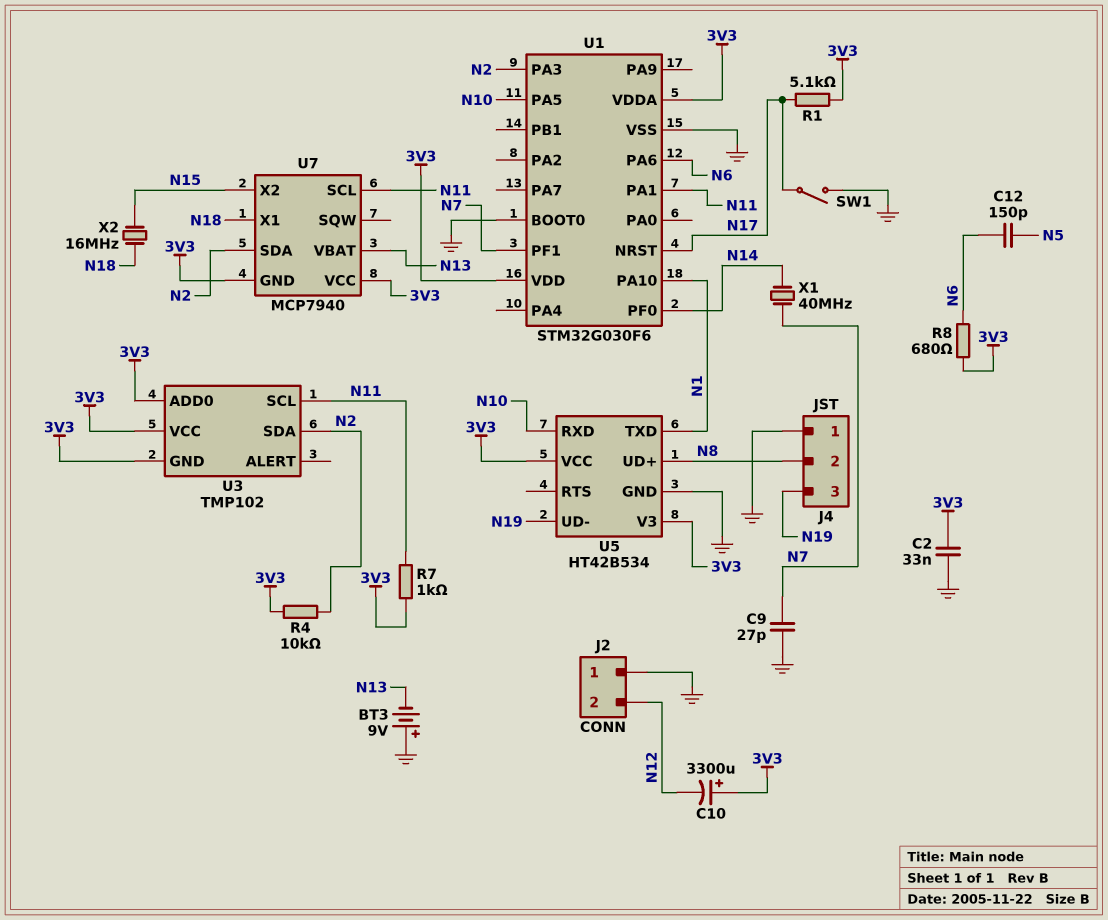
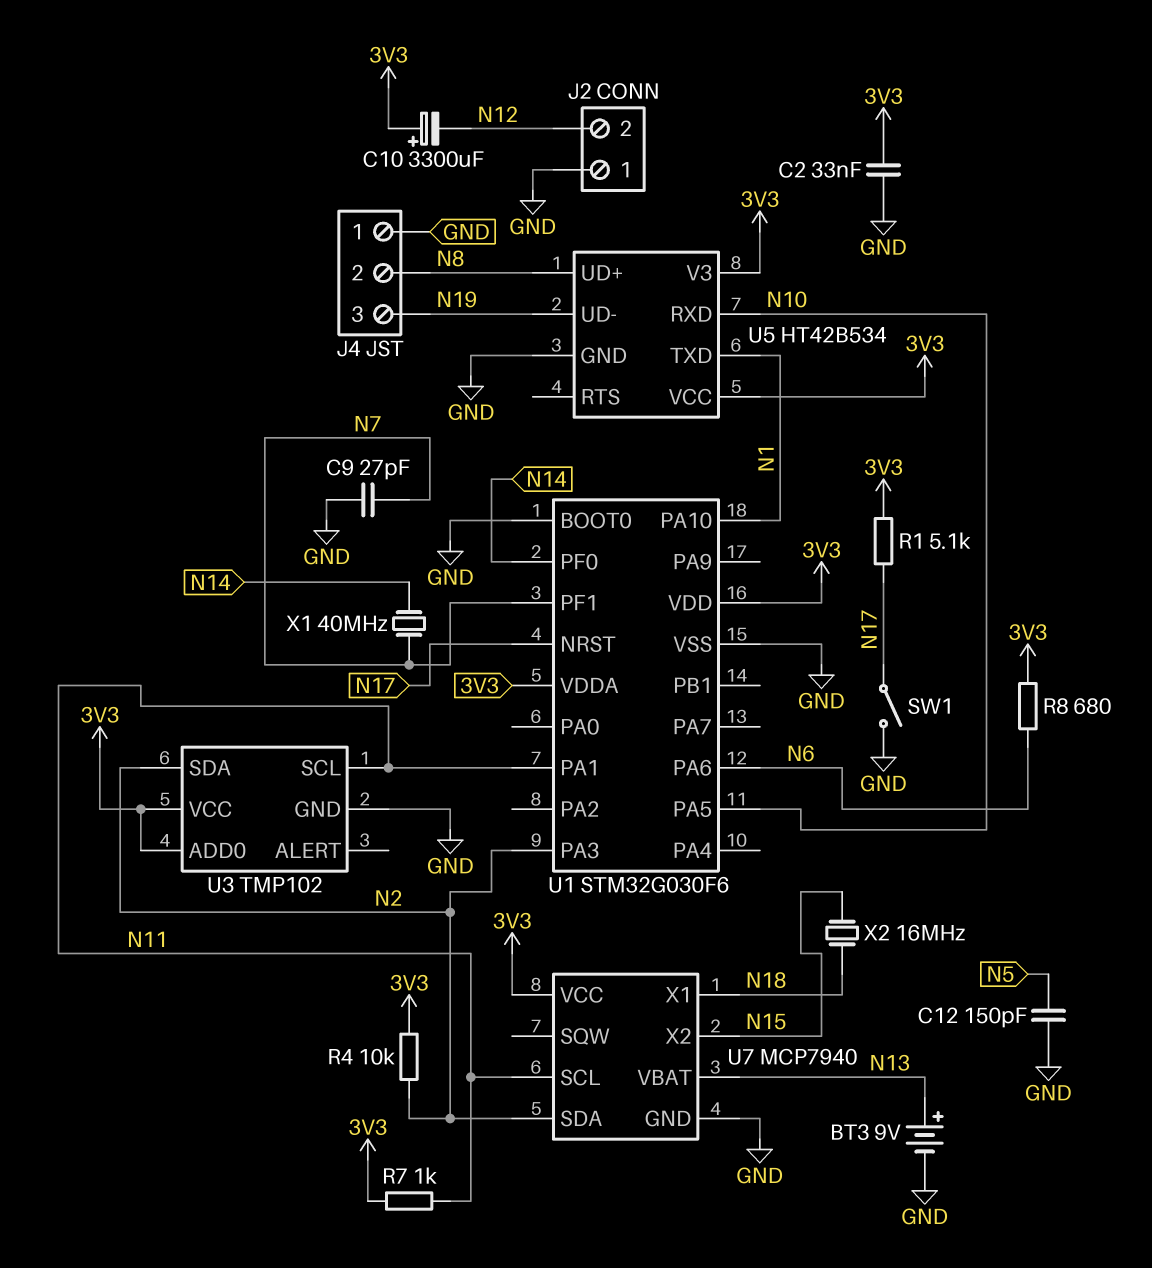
BT3: 9V (plus GND, minus N13) -> 9V (plus N13, minus GND)
C12: 150pF (N5, N6) -> 150pF (GND, N5)
U3 pin GND: 3V3 -> GND
U7 pin GND: 3V3 -> GND

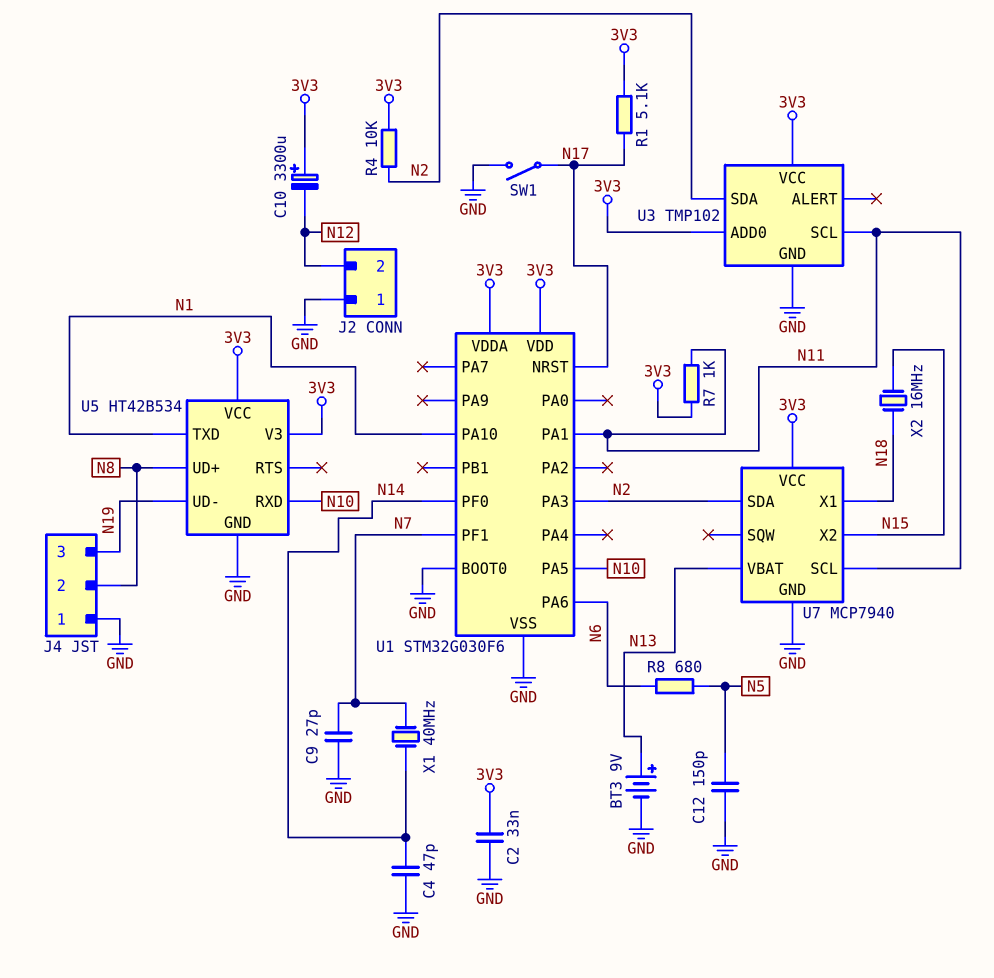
C4: none -> 47pF (GND, N14)
R8: 680 (3V3, N6) -> 680 (N5, N6)

